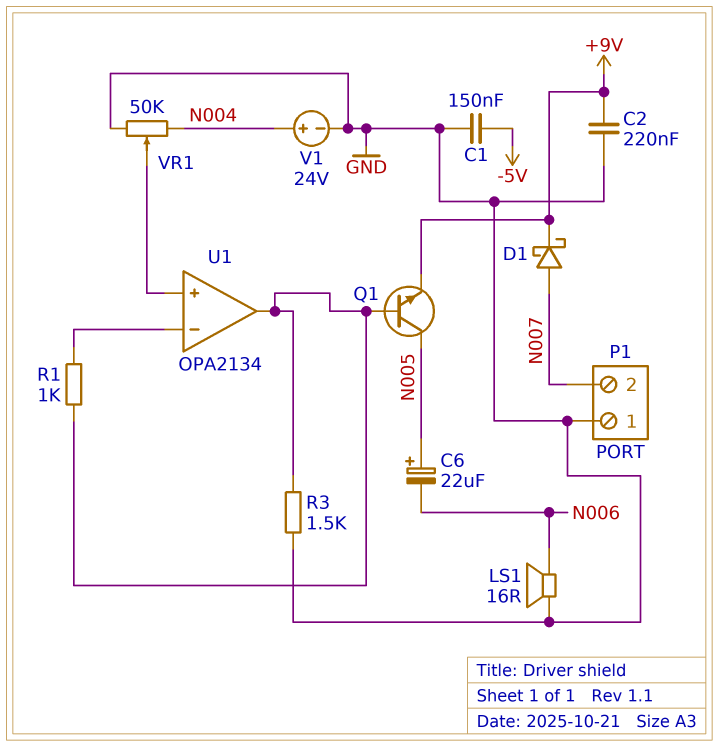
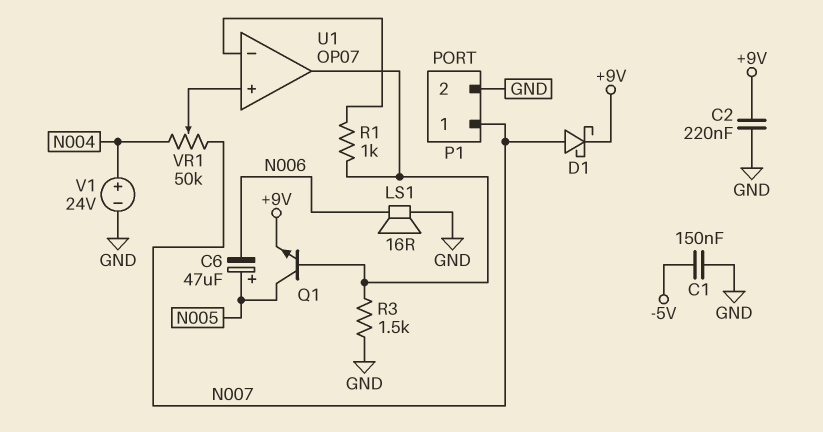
C6: 22uF (plus N005, minus N006) -> 47uF (plus N005, minus N006)
P1 pin 1: GND -> N007
P1 pin 2: N007 -> GND
U1: OPA2134 -> OP07
VR1: 50k (GND, N004, wiper U1/in+) -> 50k (N004, N007, wiper U1/in+)

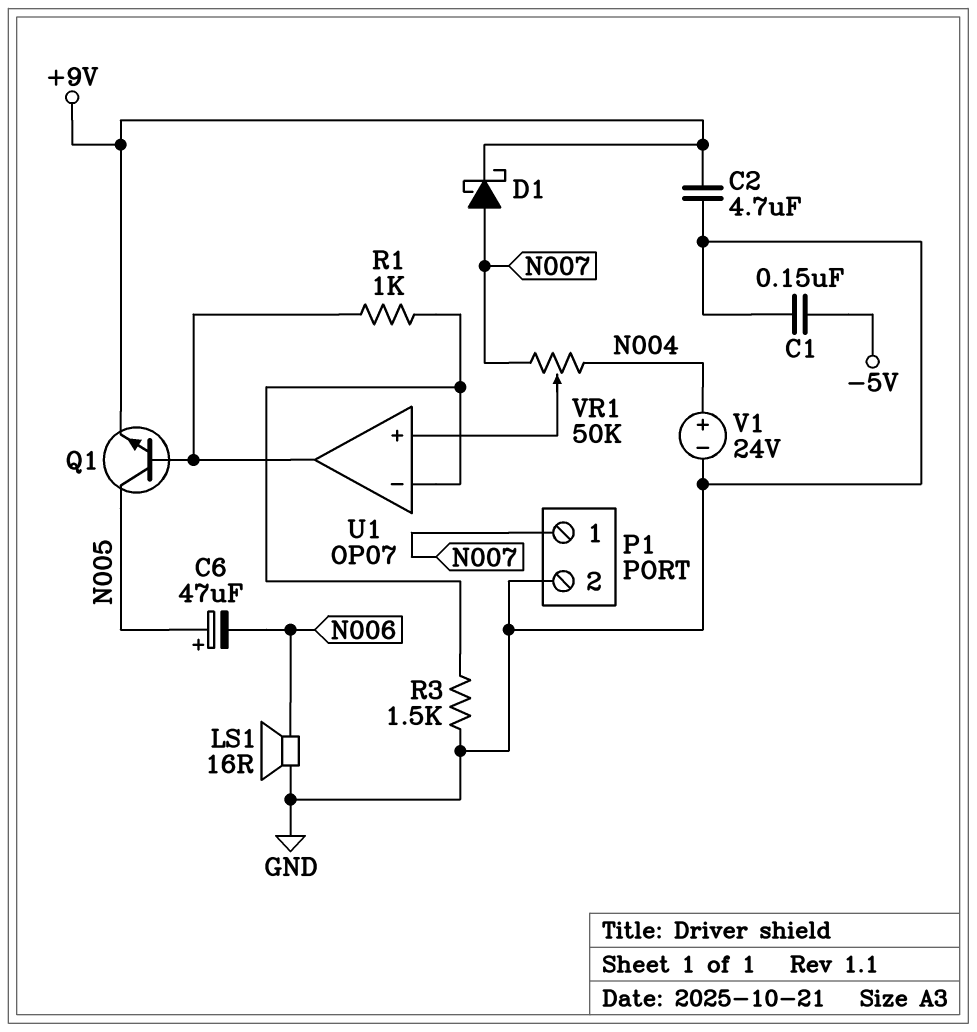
C2: 220nF (+9V, GND) -> 4.7uF (+9V, GND)
R3: 1.5k (GND, U1/out) -> 1.5k (GND, U1/in-)

